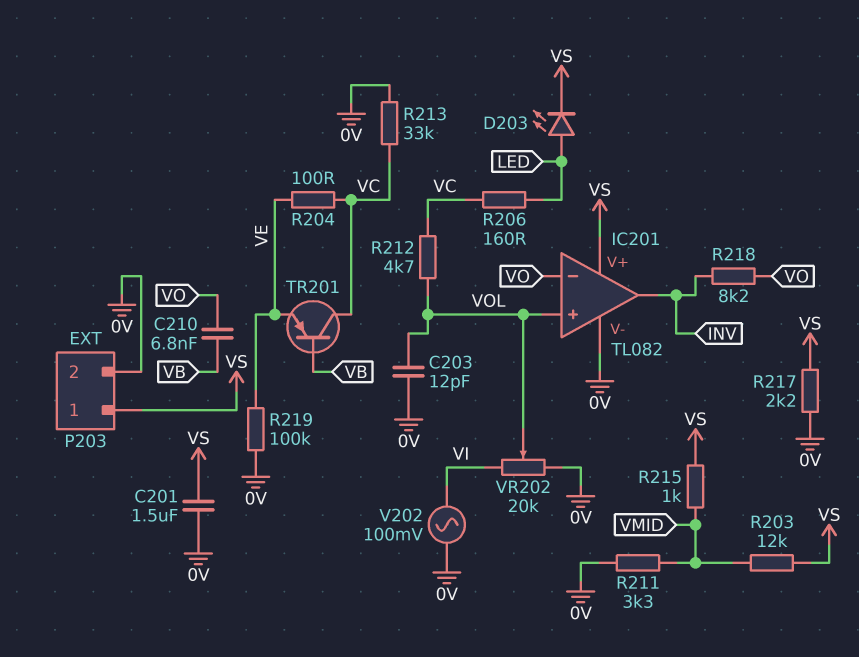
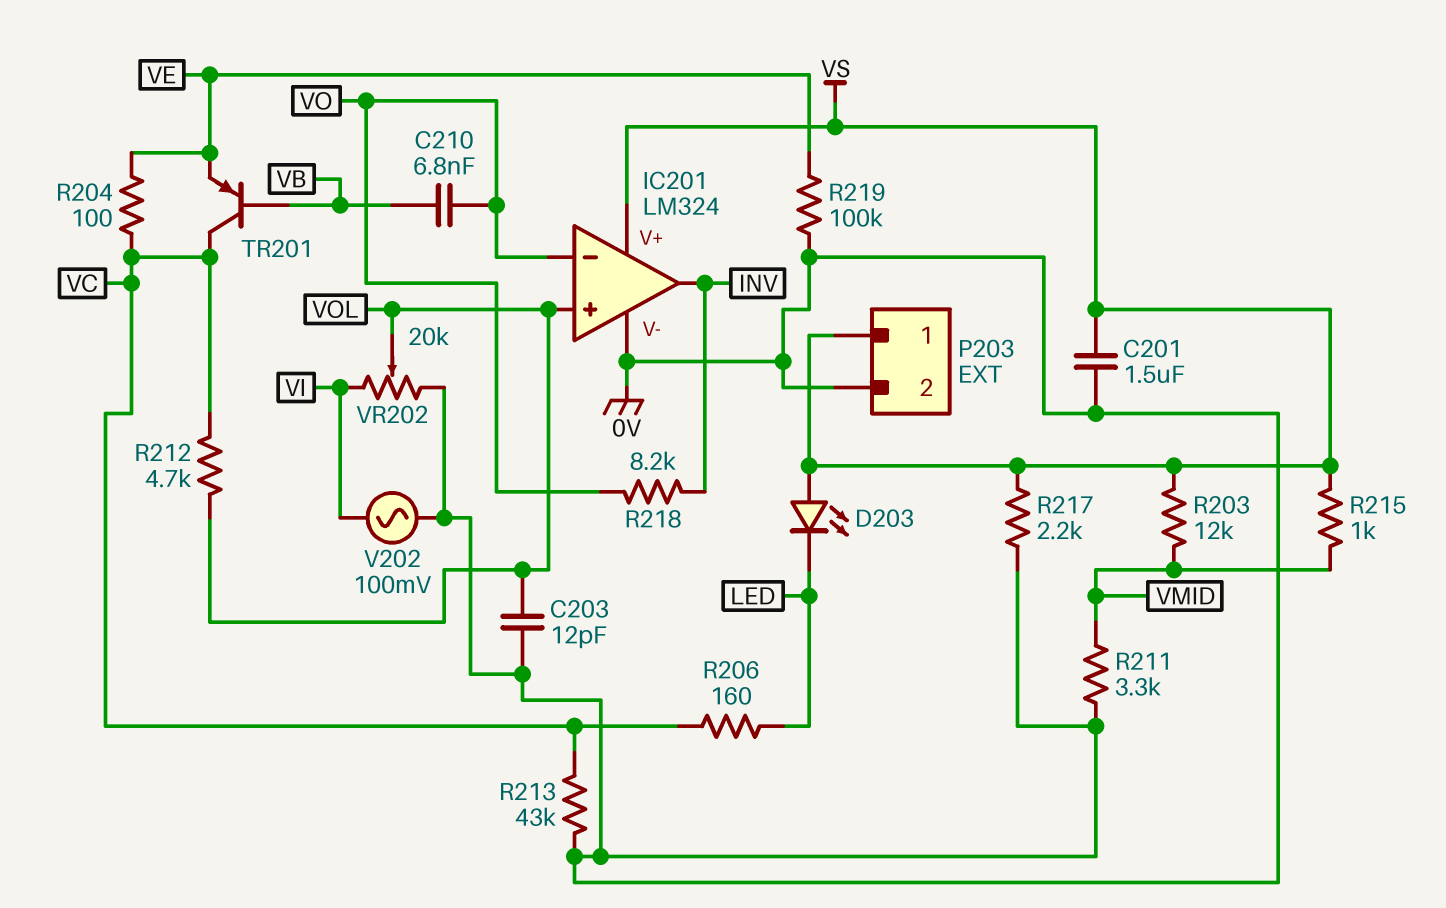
D203: LED (A LED, K VS) -> LED (A VS, K LED)
IC201: TL082 -> LM324
R213: 33k (0V, VC) -> 43k (0V, VC)

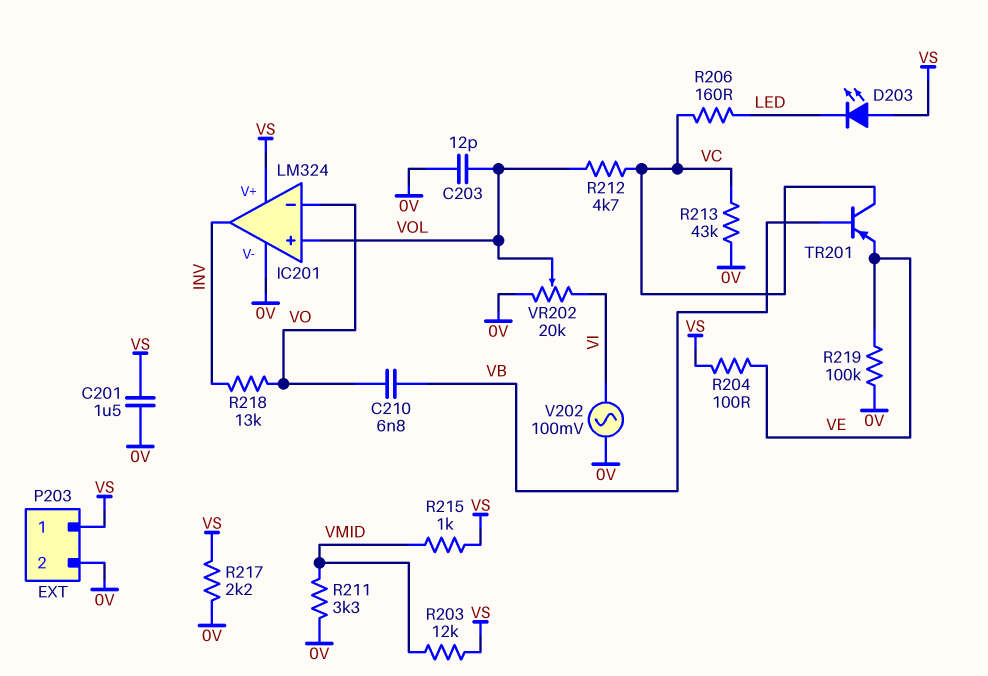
R204: 100 (VC, VE) -> 100 (VE, VS)
R218: 8.2k (INV, VO) -> 13k (INV, VO)

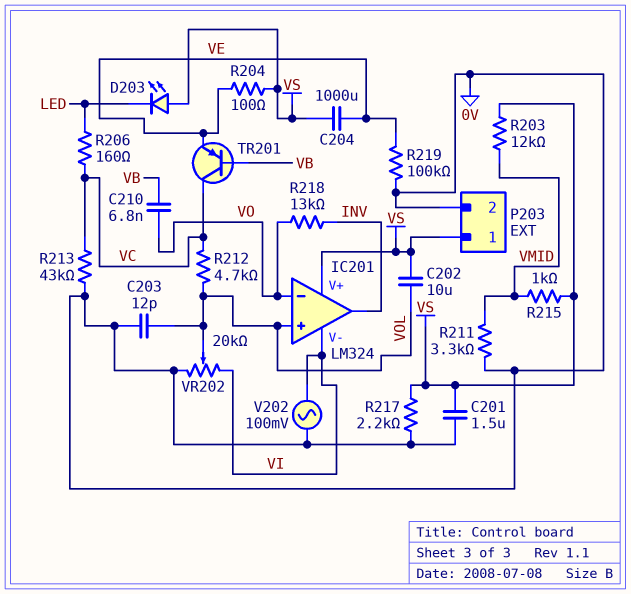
C202: none -> 10uF (VOL, VS)
C204: none -> 1000uF (VE, VS)
IC201 pin V-: 0V -> VI

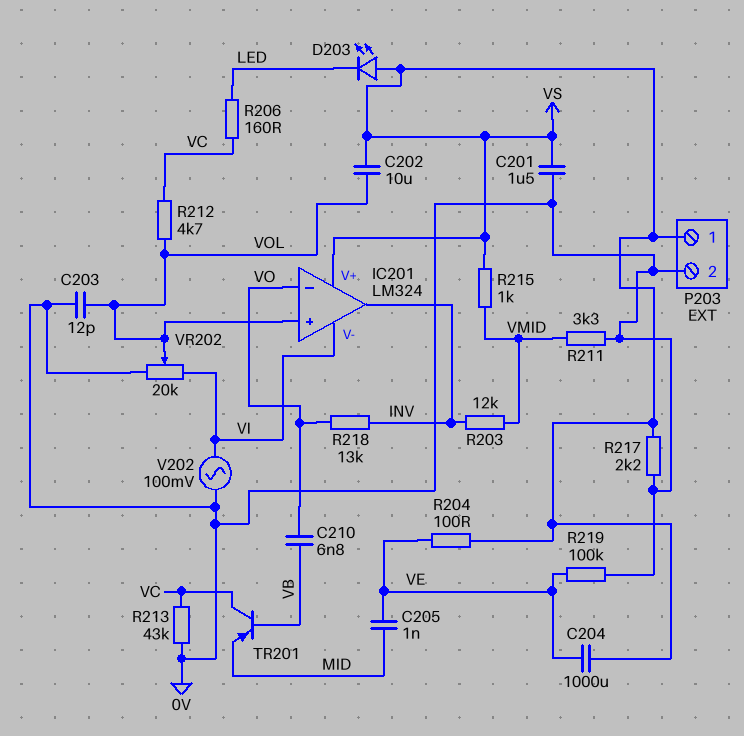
C205: none -> 1nF (MID, VE)
R203: 12k (VMID, VS) -> 12k (INV, VMID)
TR201: PNP (B VB, C VC, E VE) -> PNP (B VB, C VC, E MID)

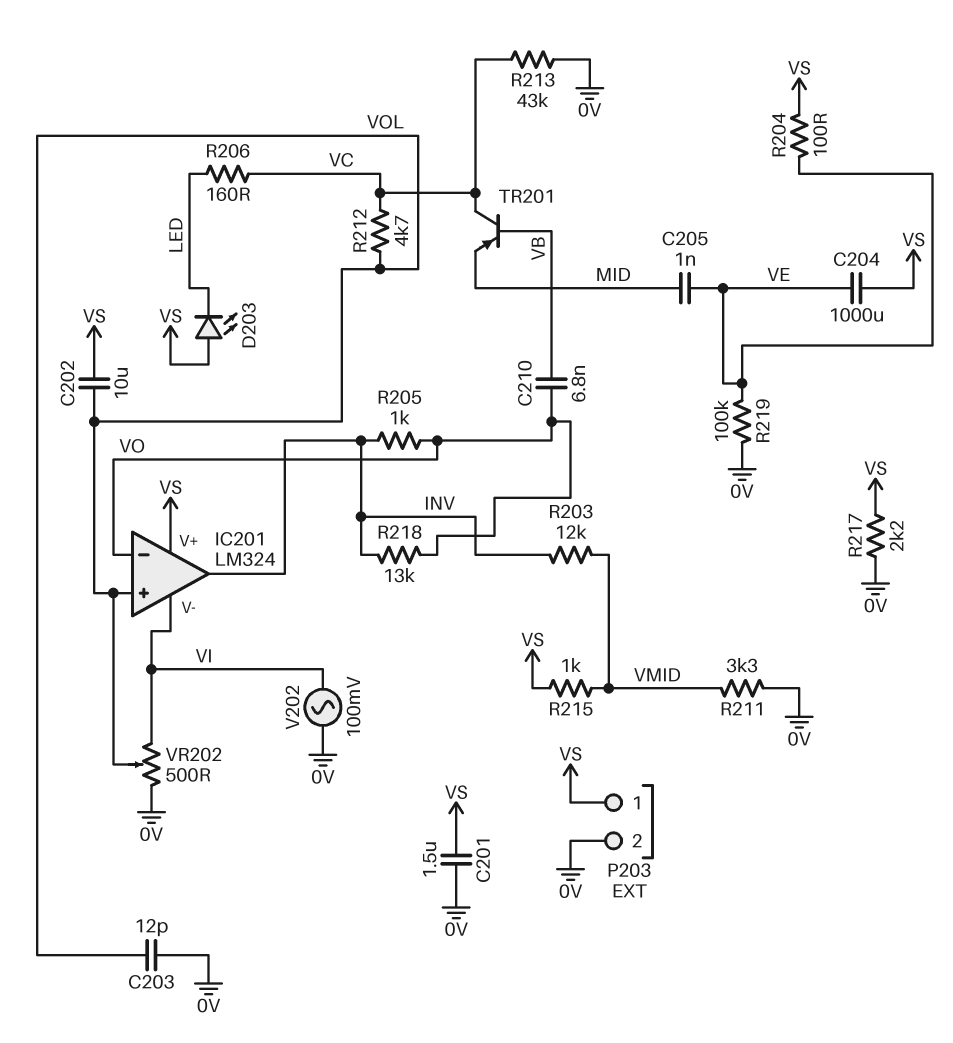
R205: none -> 1k (INV, VO)
VR202: 20k (0V, VI, wiper VOL) -> 500 (0V, VI, wiper VOL)

